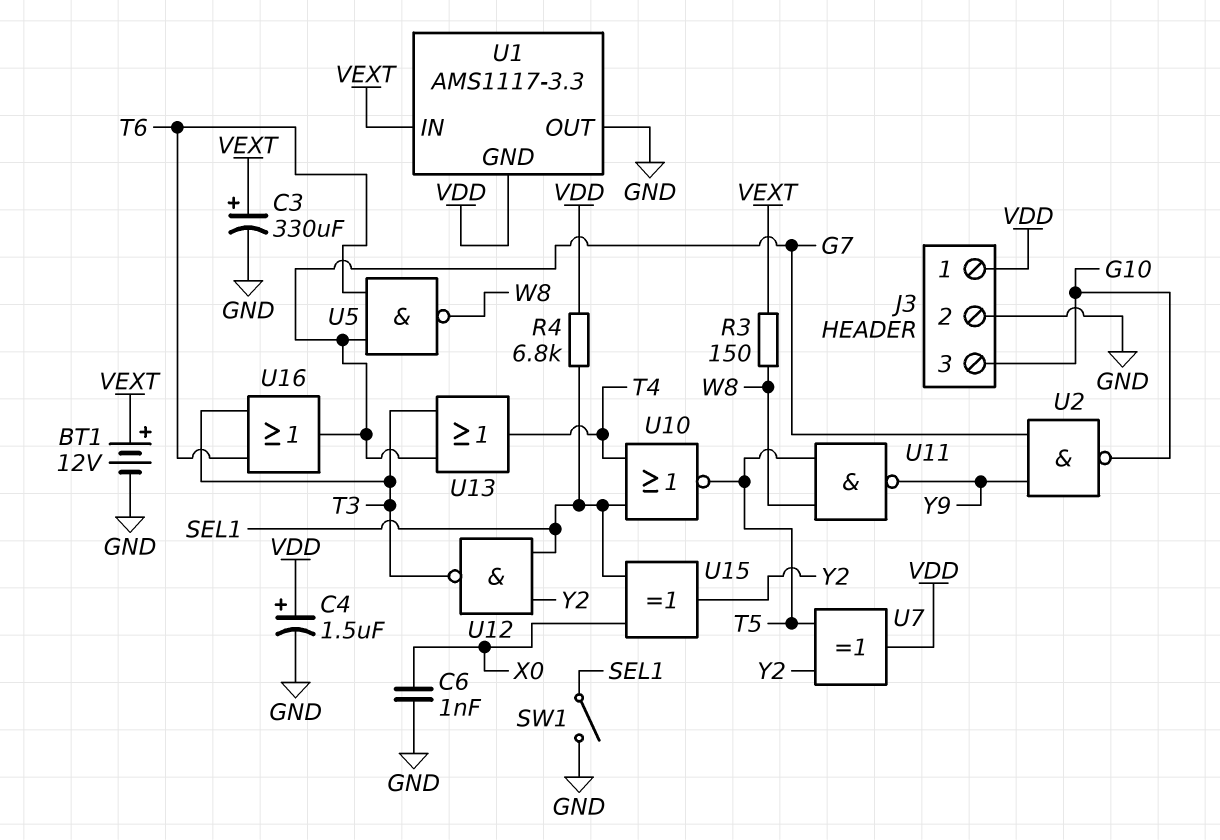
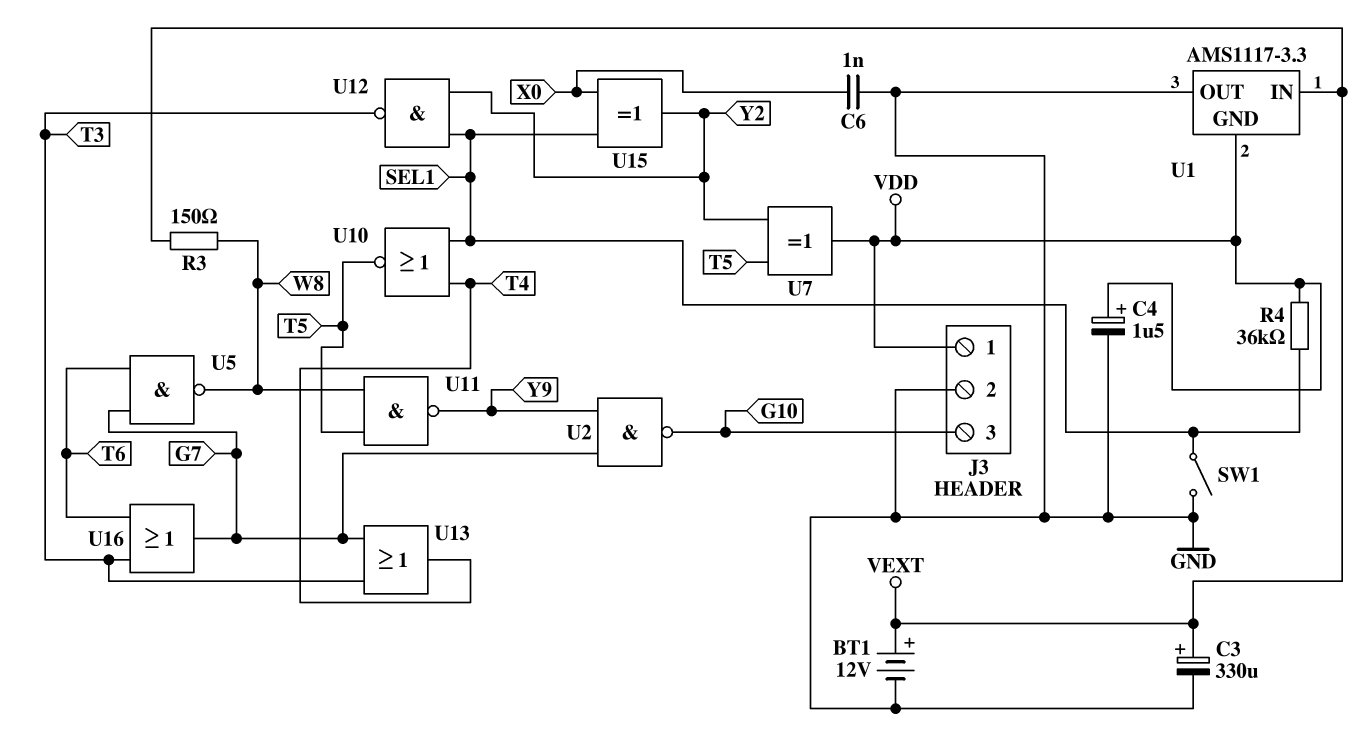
R4: 6.8k (SEL1, VDD) -> 36k (SEL1, VDD)

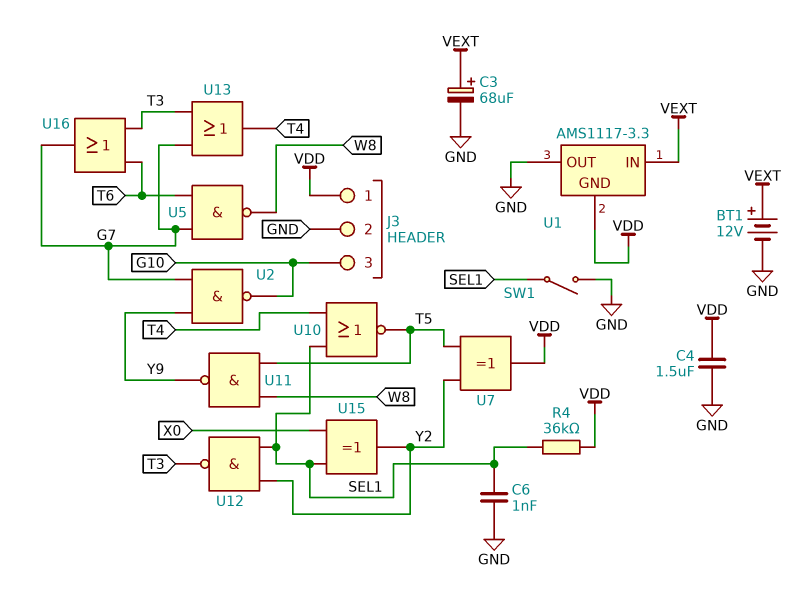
C3: 330uF (plus VEXT, minus GND) -> 68uF (plus VEXT, minus GND)
C4: 1.5uF (plus VDD, minus GND) -> 1.5uF (GND, VDD)
C6: 1nF (GND, X0) -> 1nF (GND, SEL1)
R3: 150 (VEXT, W8) -> none

